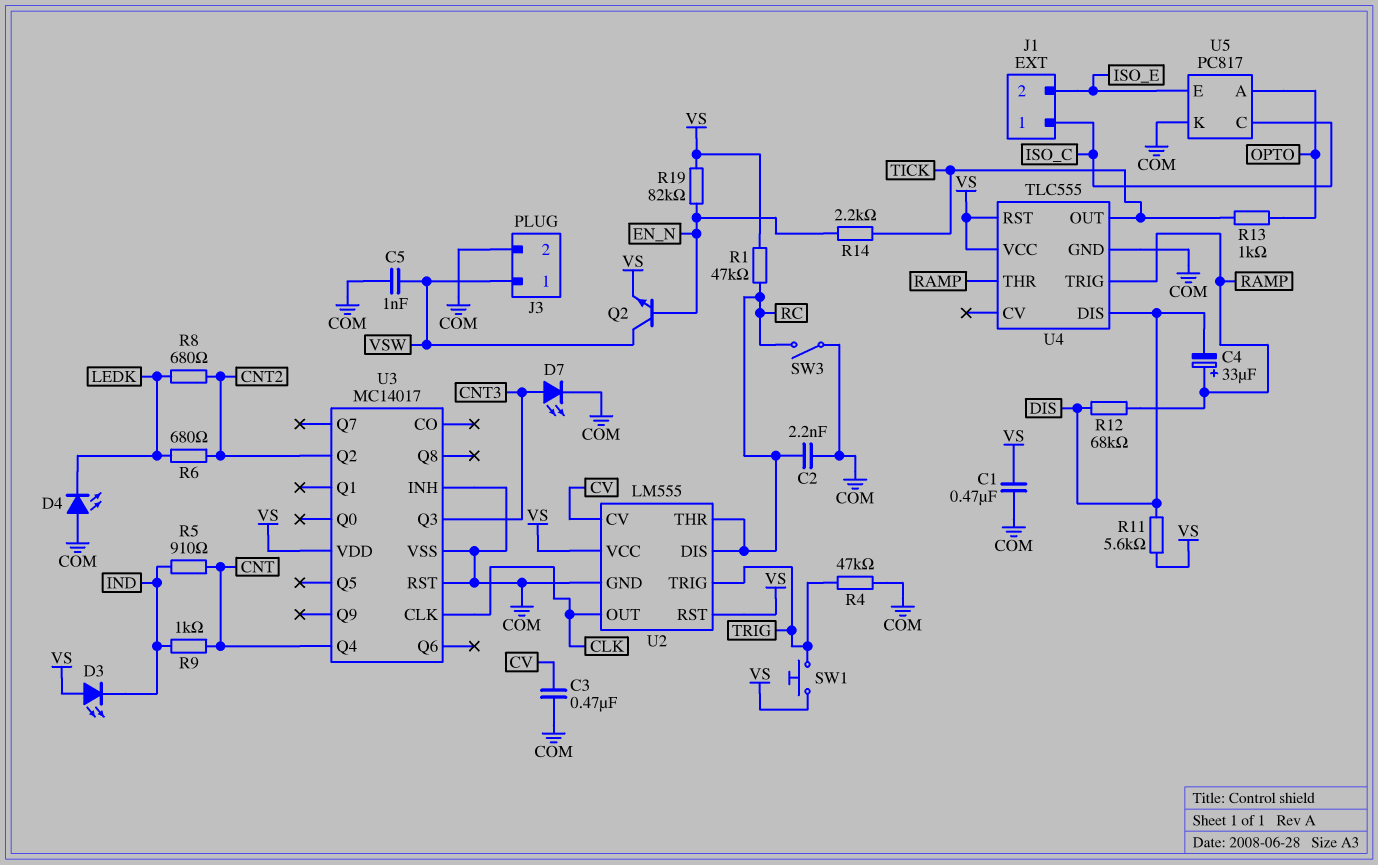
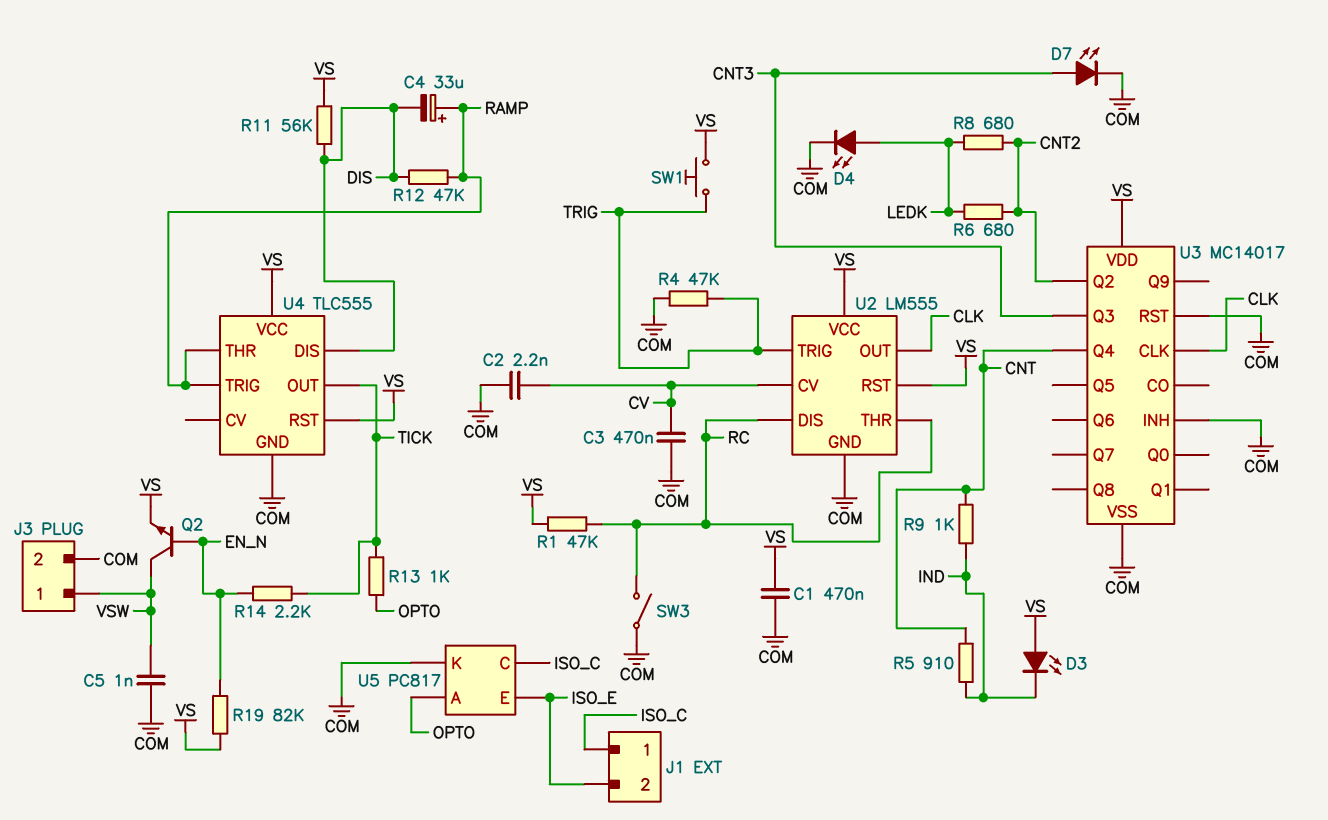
C2: 2.2nF (COM, RC) -> 2.2nF (COM, CV)
D4: LED (A COM, K LEDK) -> LED (A LEDK, K COM)
R11: 5.6k (DIS, VS) -> 56k (DIS, VS)
R12: 68k (DIS, RAMP) -> 47k (DIS, RAMP)

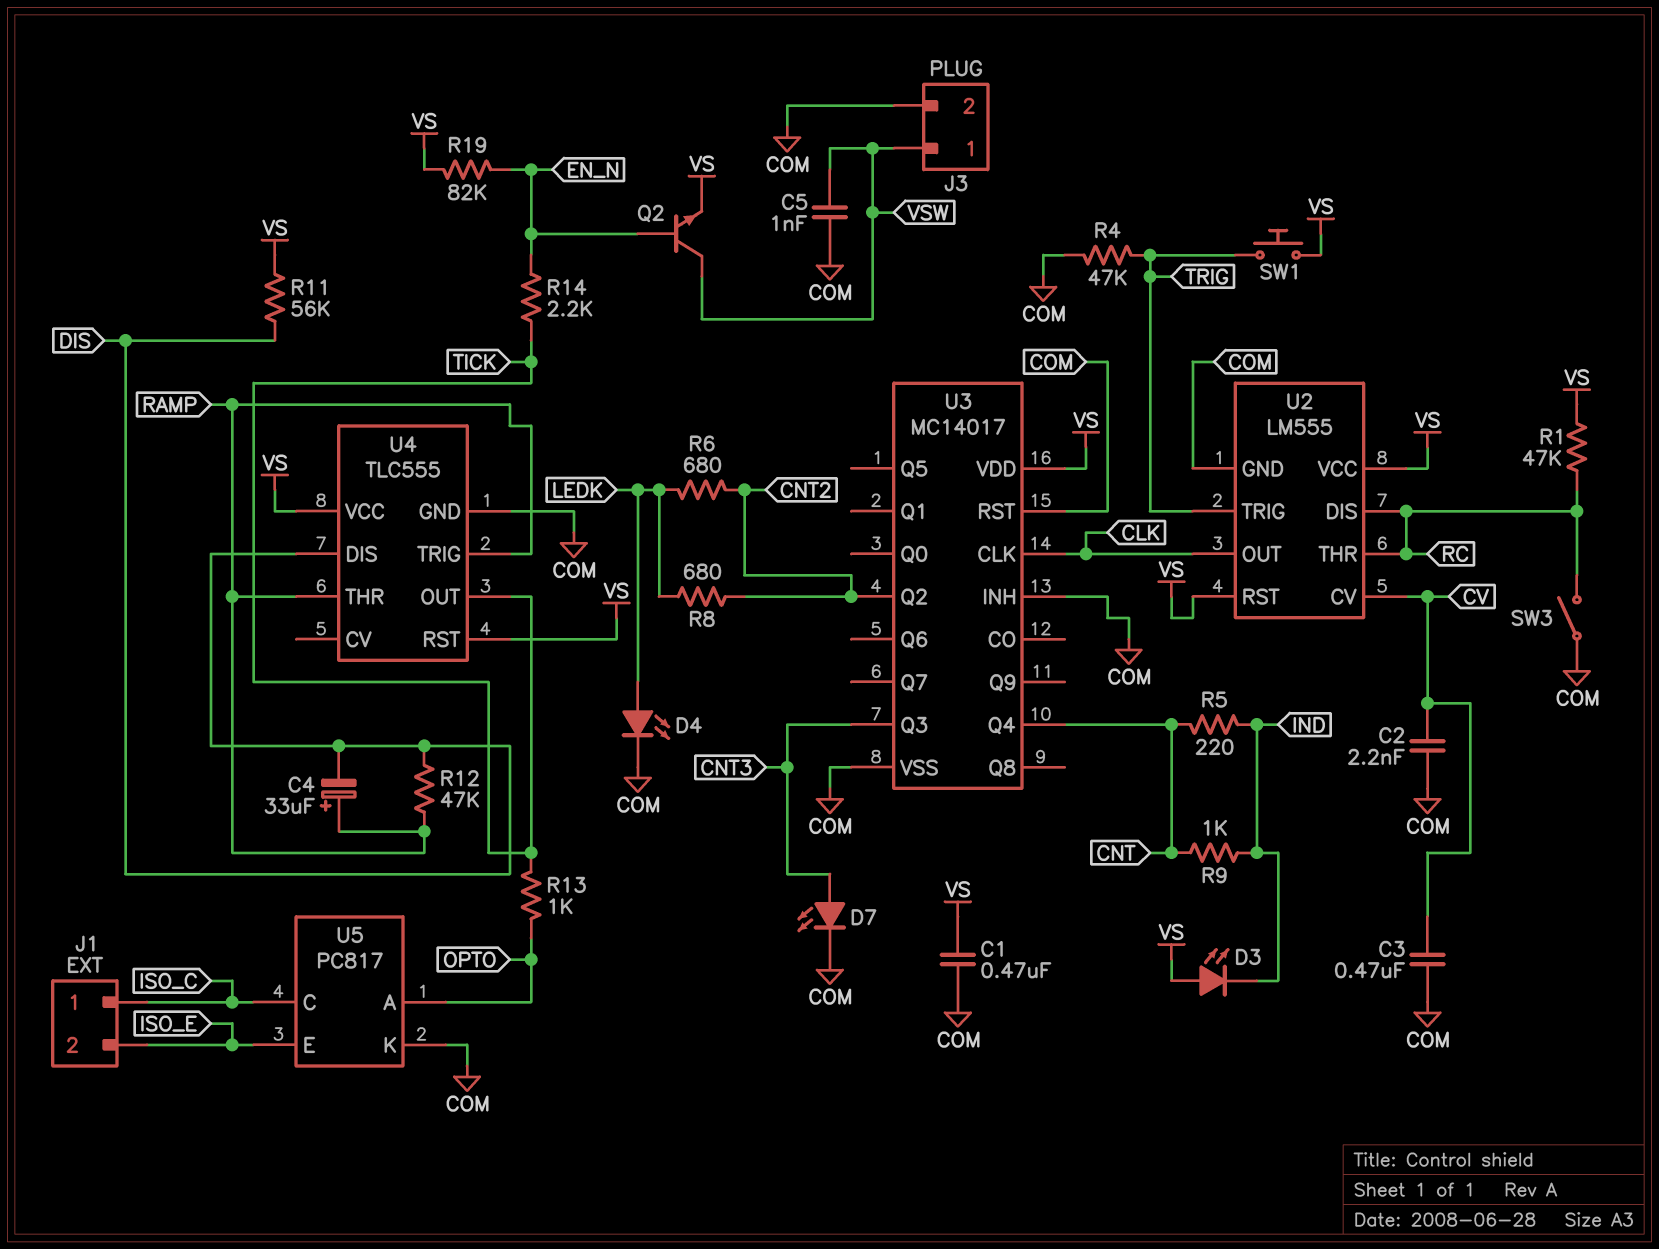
R5: 910 (CNT, IND) -> 220 (CNT, IND)

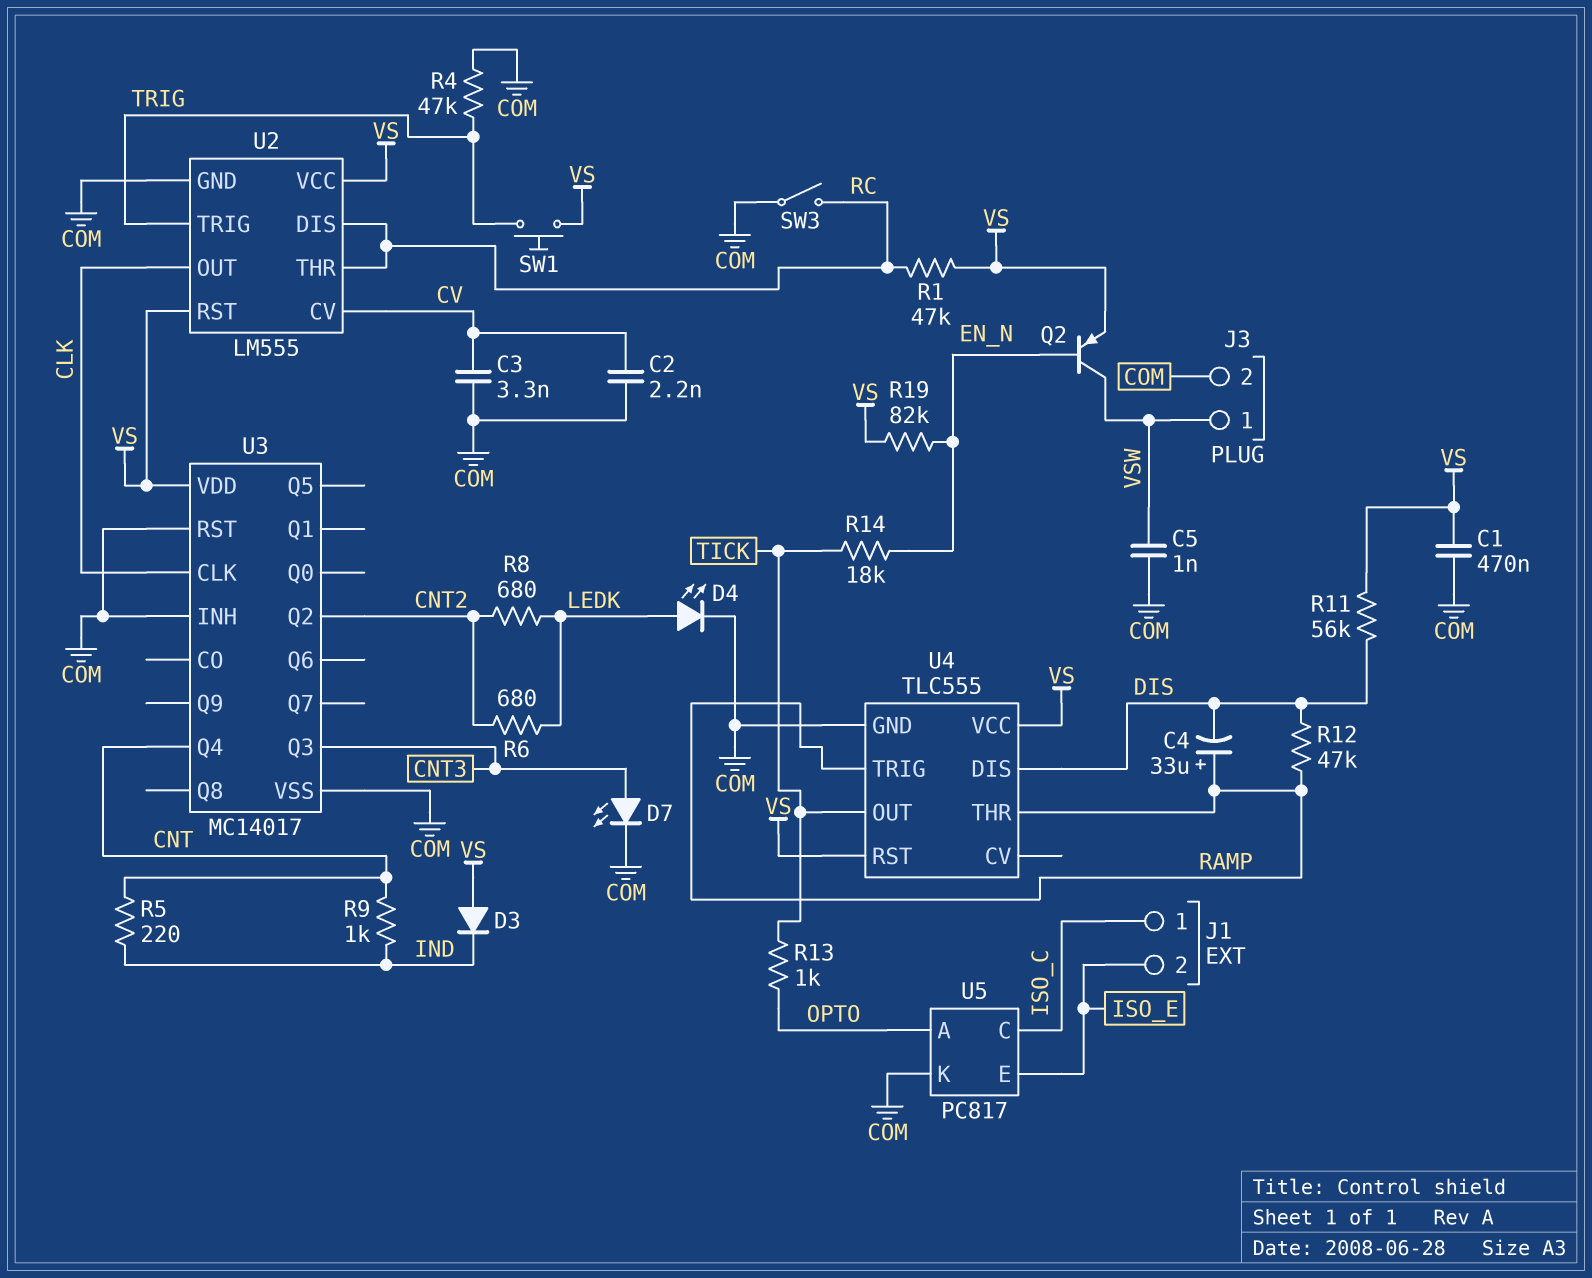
C3: 470nF (COM, CV) -> 3.3nF (COM, CV)
D3: LED (A VS, K IND) -> diode (A VS, K IND)
Q2: NPN (B EN_N, C VSW, E VS) -> PNP (B EN_N, C VSW, E VS)
R14: 2.2k (EN_N, TICK) -> 18k (EN_N, TICK)

